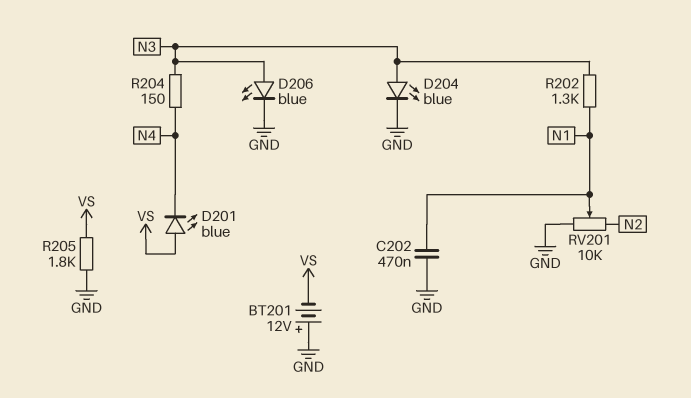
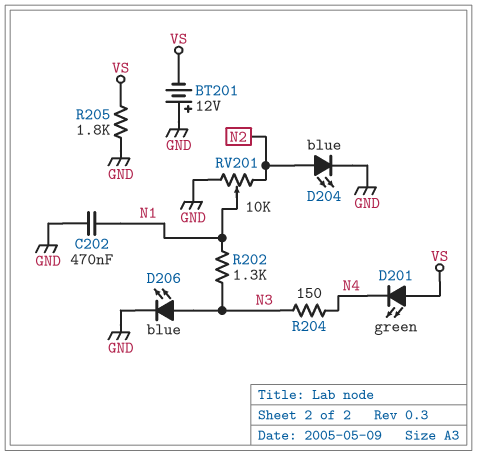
D201: LED blue (A VS, K N4) -> LED green (A VS, K N4)
D204: LED blue (A N3, K GND) -> LED blue (A N2, K GND)

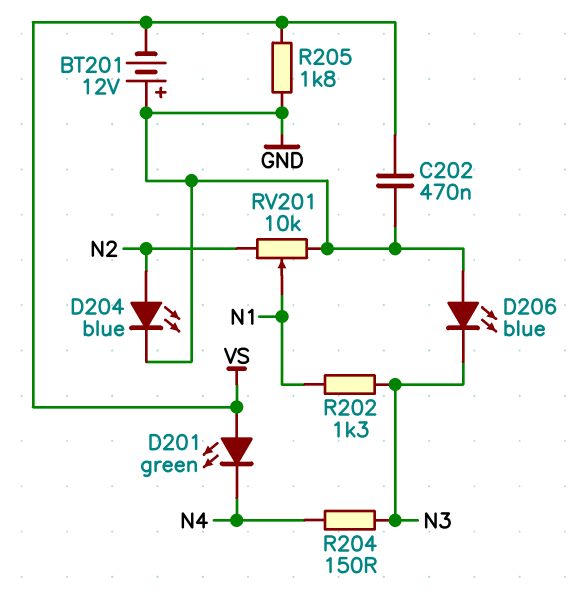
C202: 470nF (GND, N1) -> 470nF (GND, VS)
D206: LED blue (A N3, K GND) -> LED blue (A GND, K N3)

